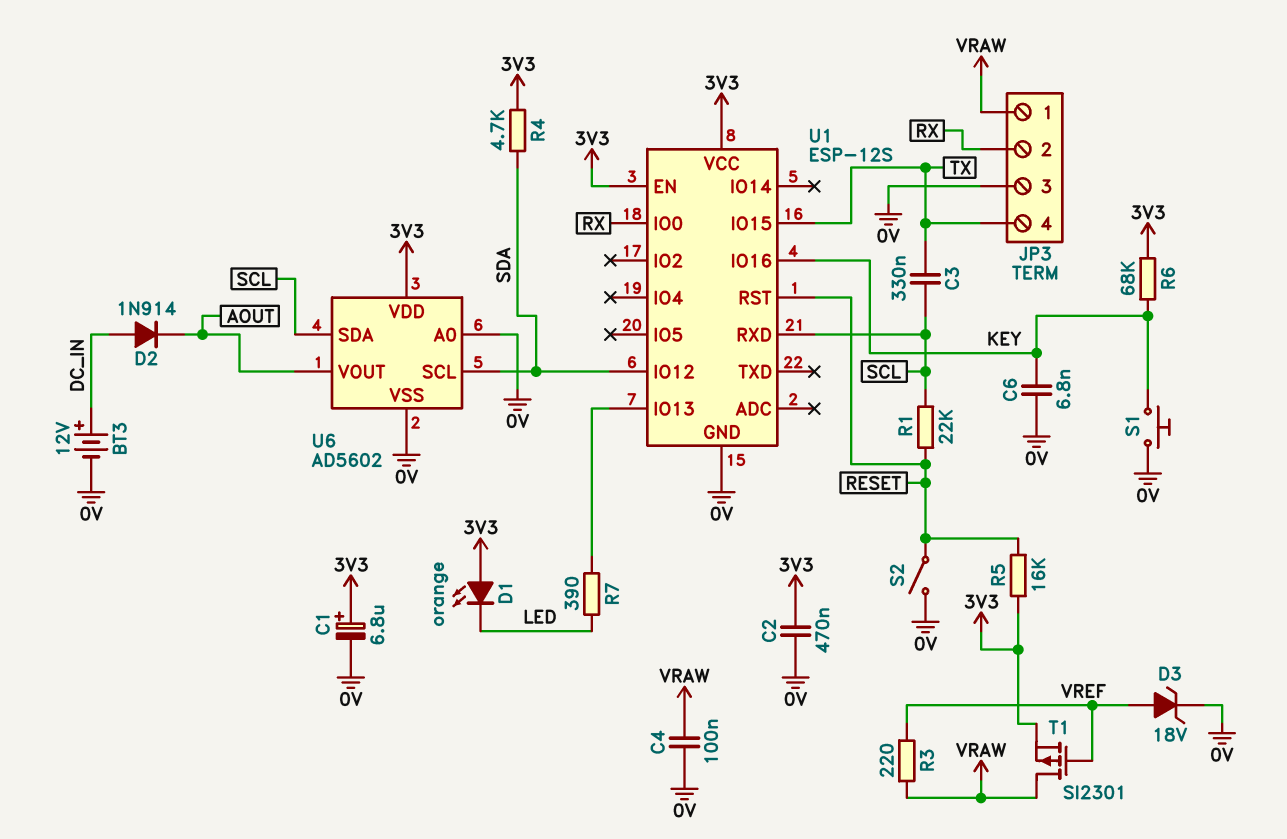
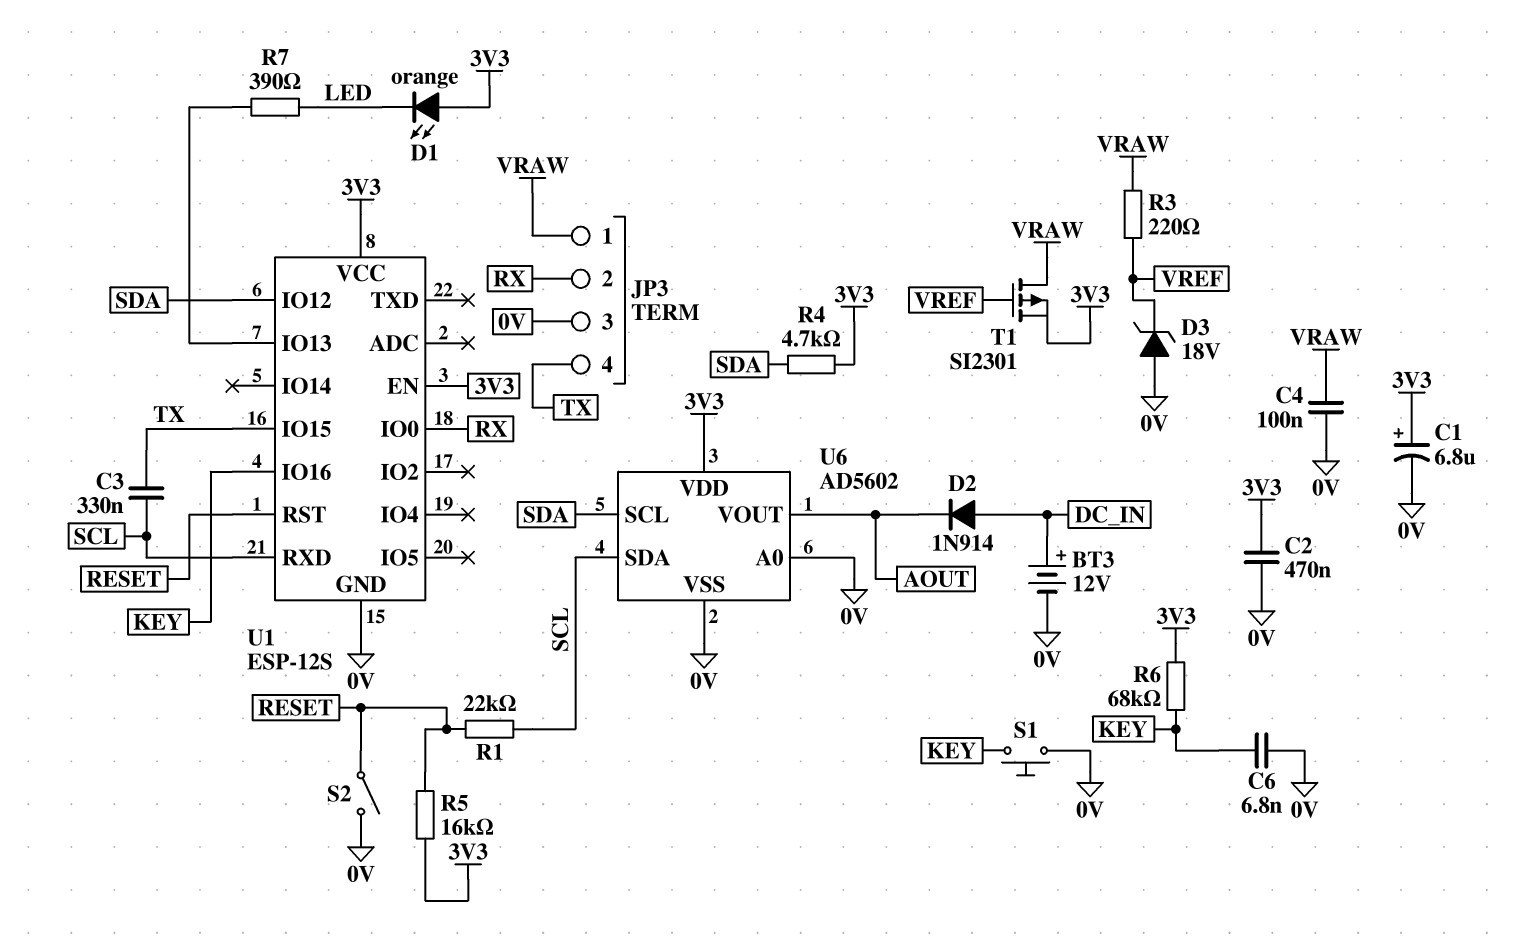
D3: zener 18V (A VREF, K 0V) -> zener 18V (A 0V, K VREF)

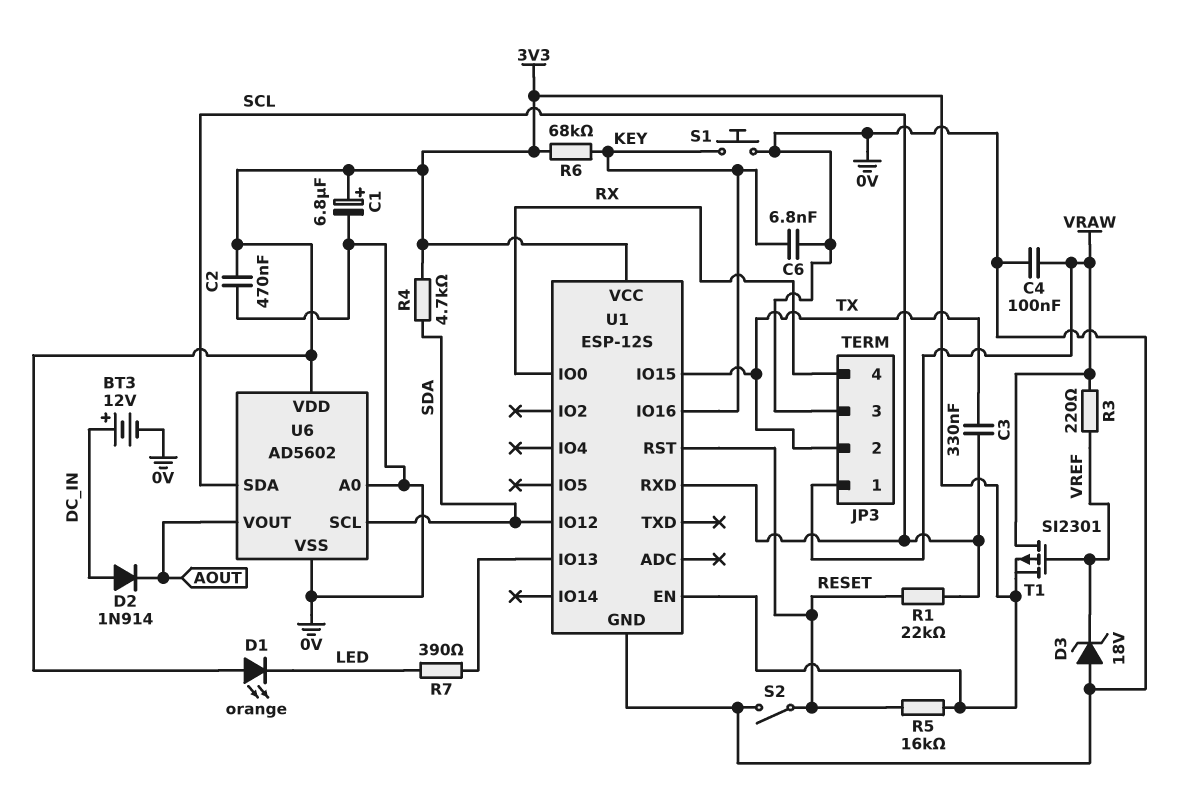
JP3 pin 2: RX -> TX
JP3 pin 4: TX -> RX

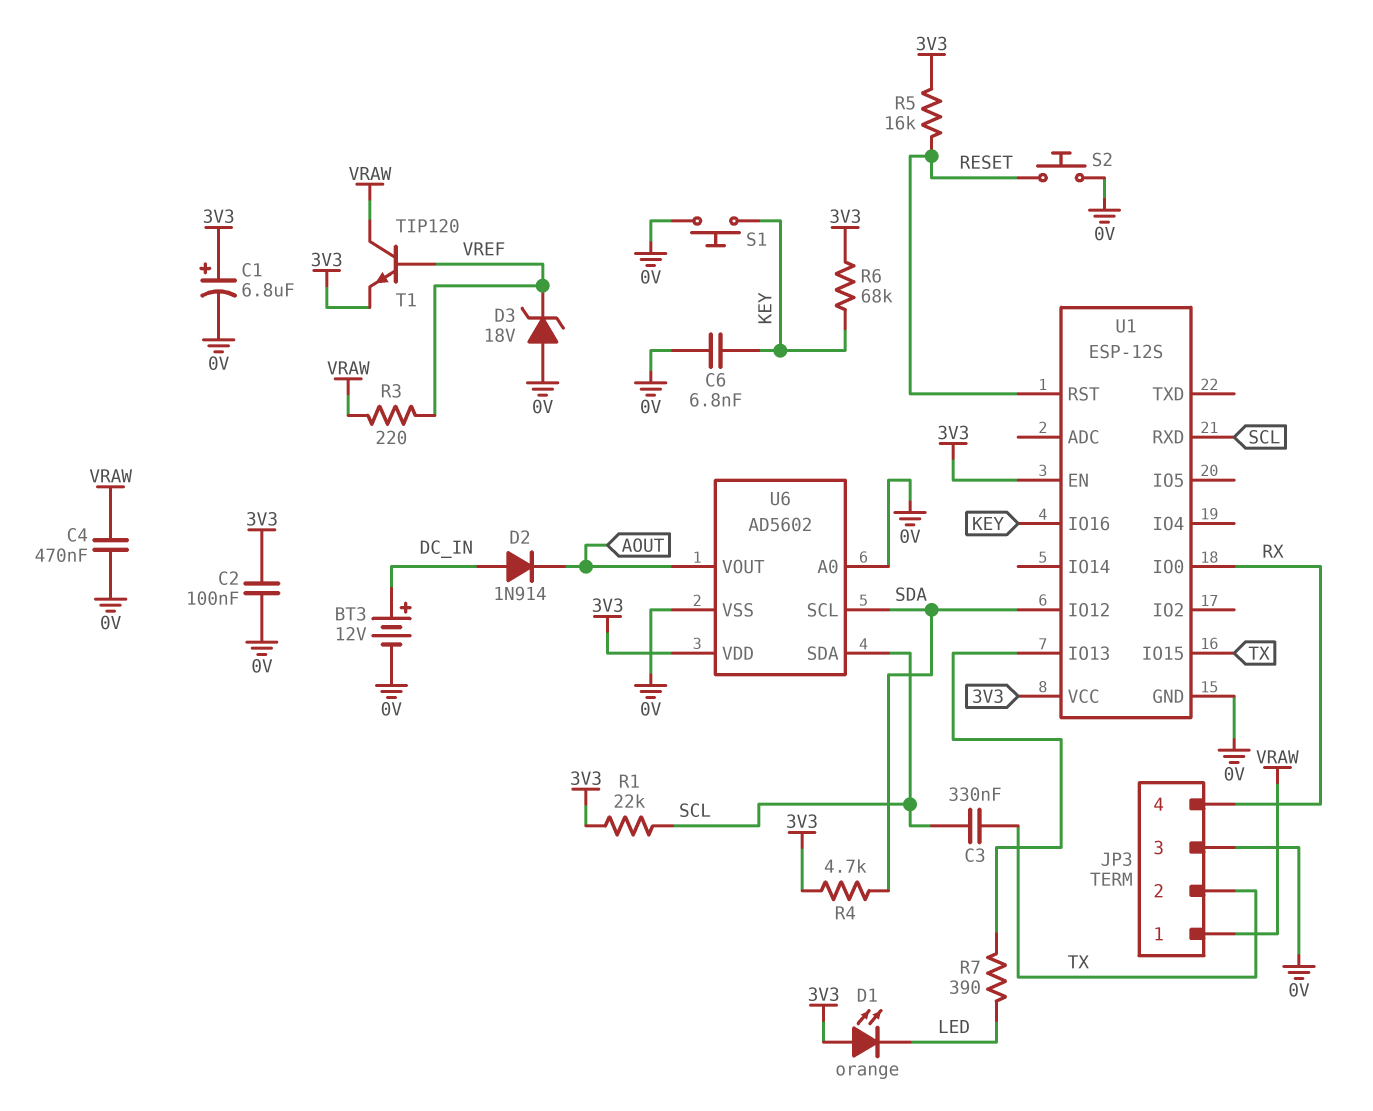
C2: 470nF (0V, 3V3) -> 100nF (0V, 3V3)
C4: 100nF (0V, VRAW) -> 470nF (0V, VRAW)
R1: 22k (RESET, SCL) -> 22k (3V3, SCL)
S2: switch (0V, RESET) -> button (0V, RESET)
T1: PMOS SI2301 (G VREF, D VRAW, S 3V3) -> NPN TIP120 (B VREF, C VRAW, E 3V3)

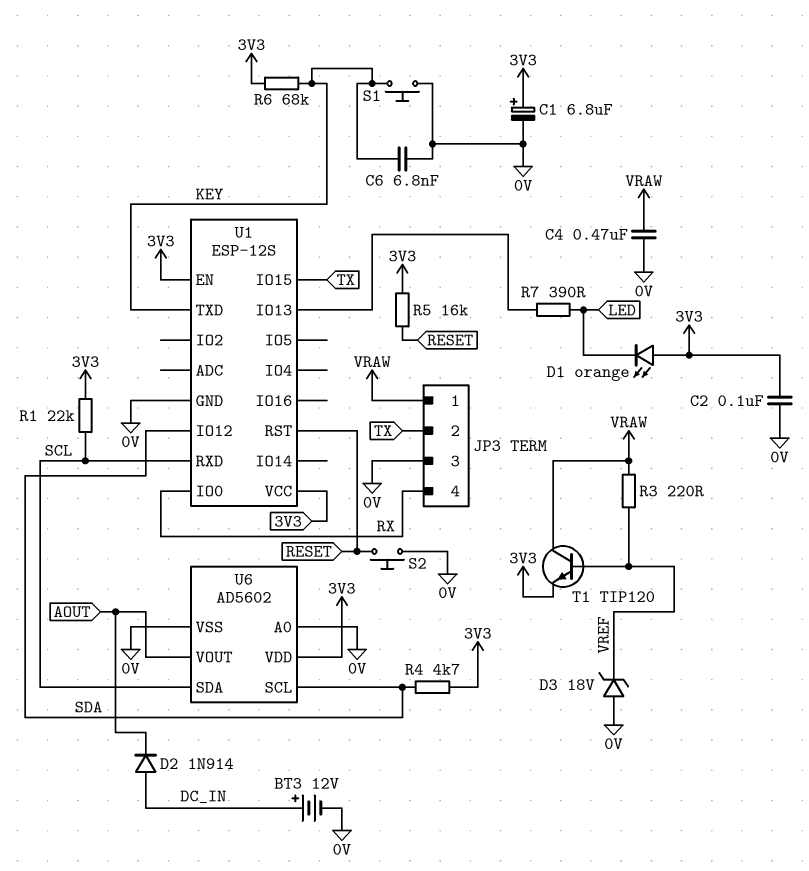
C3: 330nF (SCL, TX) -> none
U1 pin IO16: KEY -> none
U1 pin TXD: none -> KEY

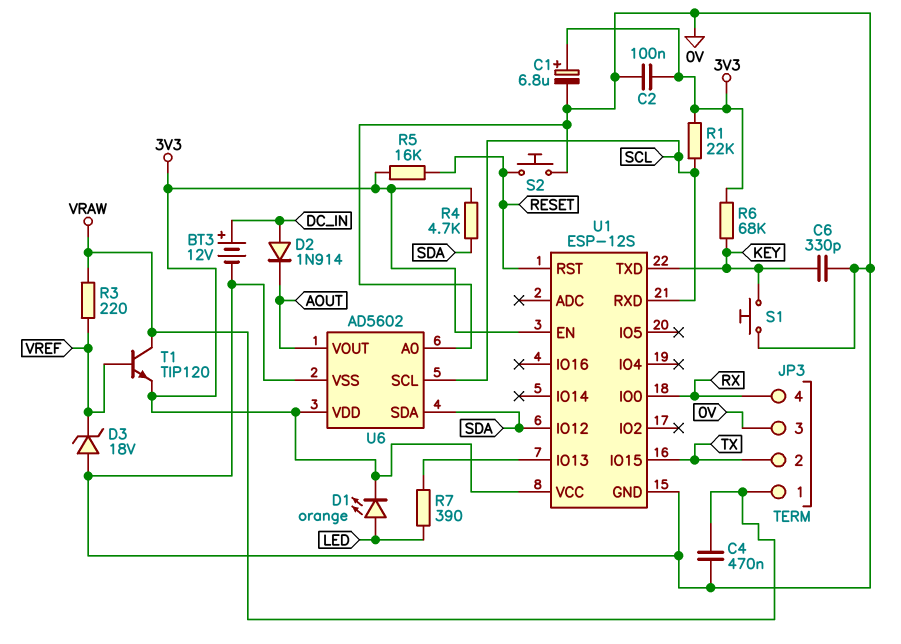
C6: 6.8nF (0V, KEY) -> 330pF (0V, KEY)
D1: LED orange (A 3V3, K LED) -> LED orange (A LED, K 3V3)
U6 pin SCL: SDA -> SCL
U6 pin SDA: SCL -> SDA

